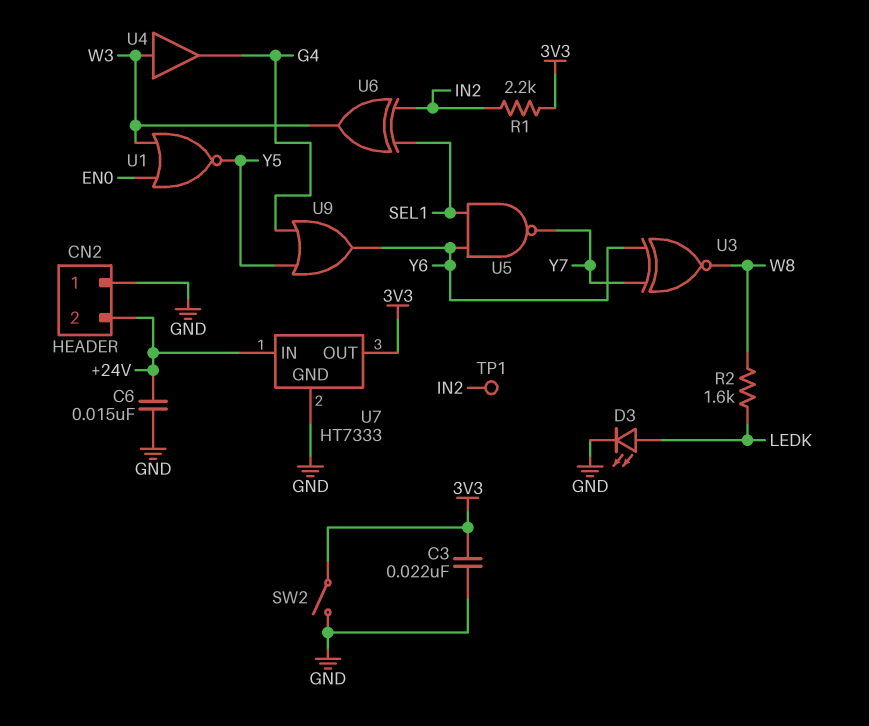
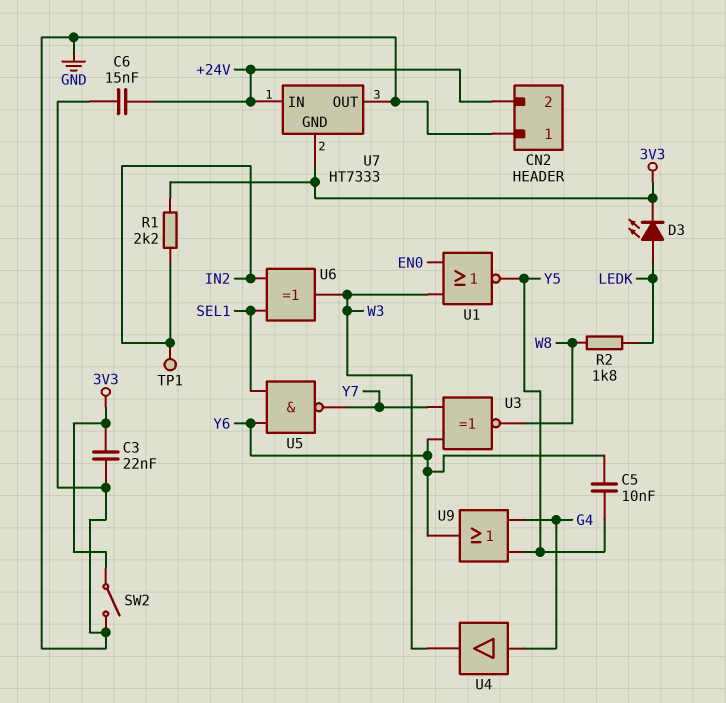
C5: none -> 10nF (Y5, Y6)
D3: LED (A LEDK, K GND) -> LED (A LEDK, K 3V3)
R2: 1.6k (LEDK, W8) -> 1.8k (LEDK, W8)
U4: buffer (in W3, out G4) -> buffer (in G4, out W3)
U7 pin GND: GND -> 3V3
U7 pin OUT: 3V3 -> GND

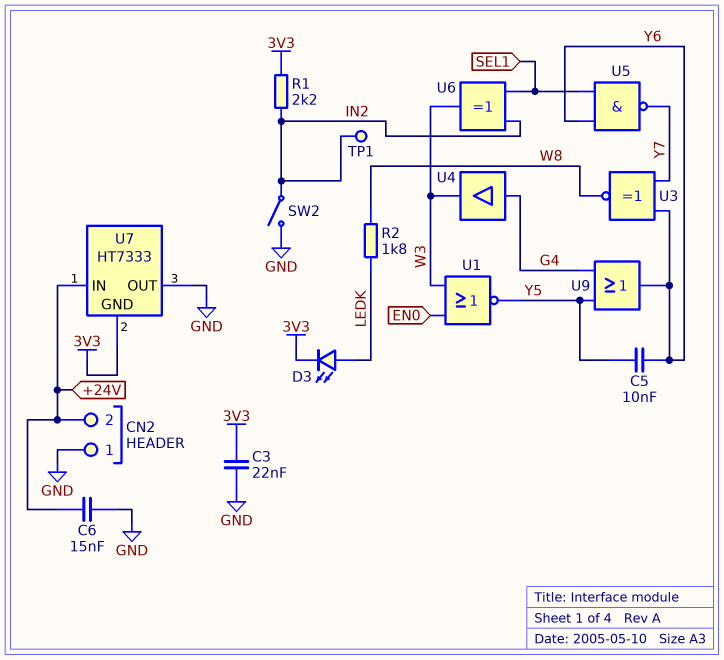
SW2: switch (3V3, GND) -> switch (GND, IN2)

